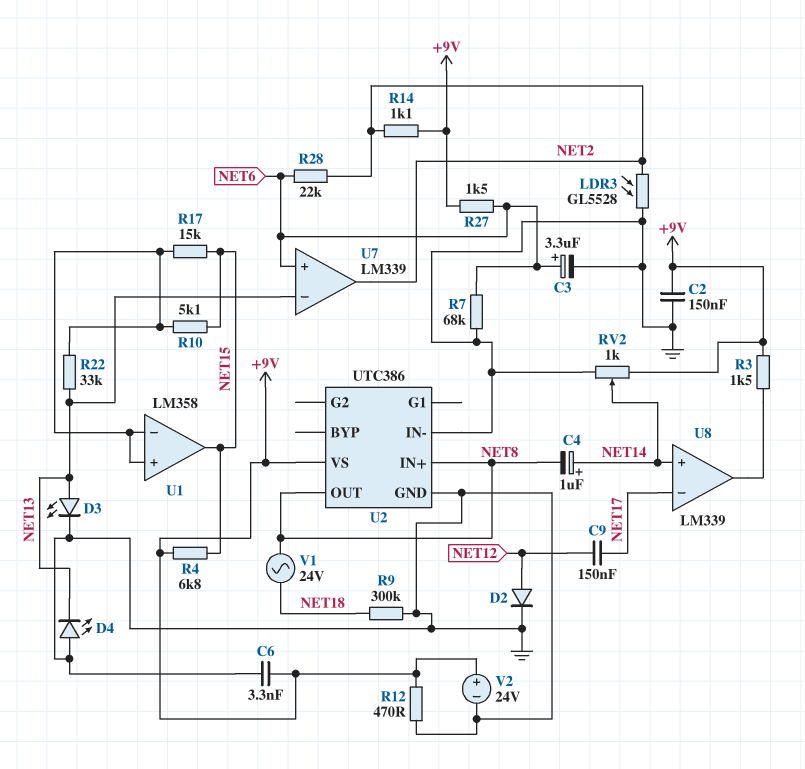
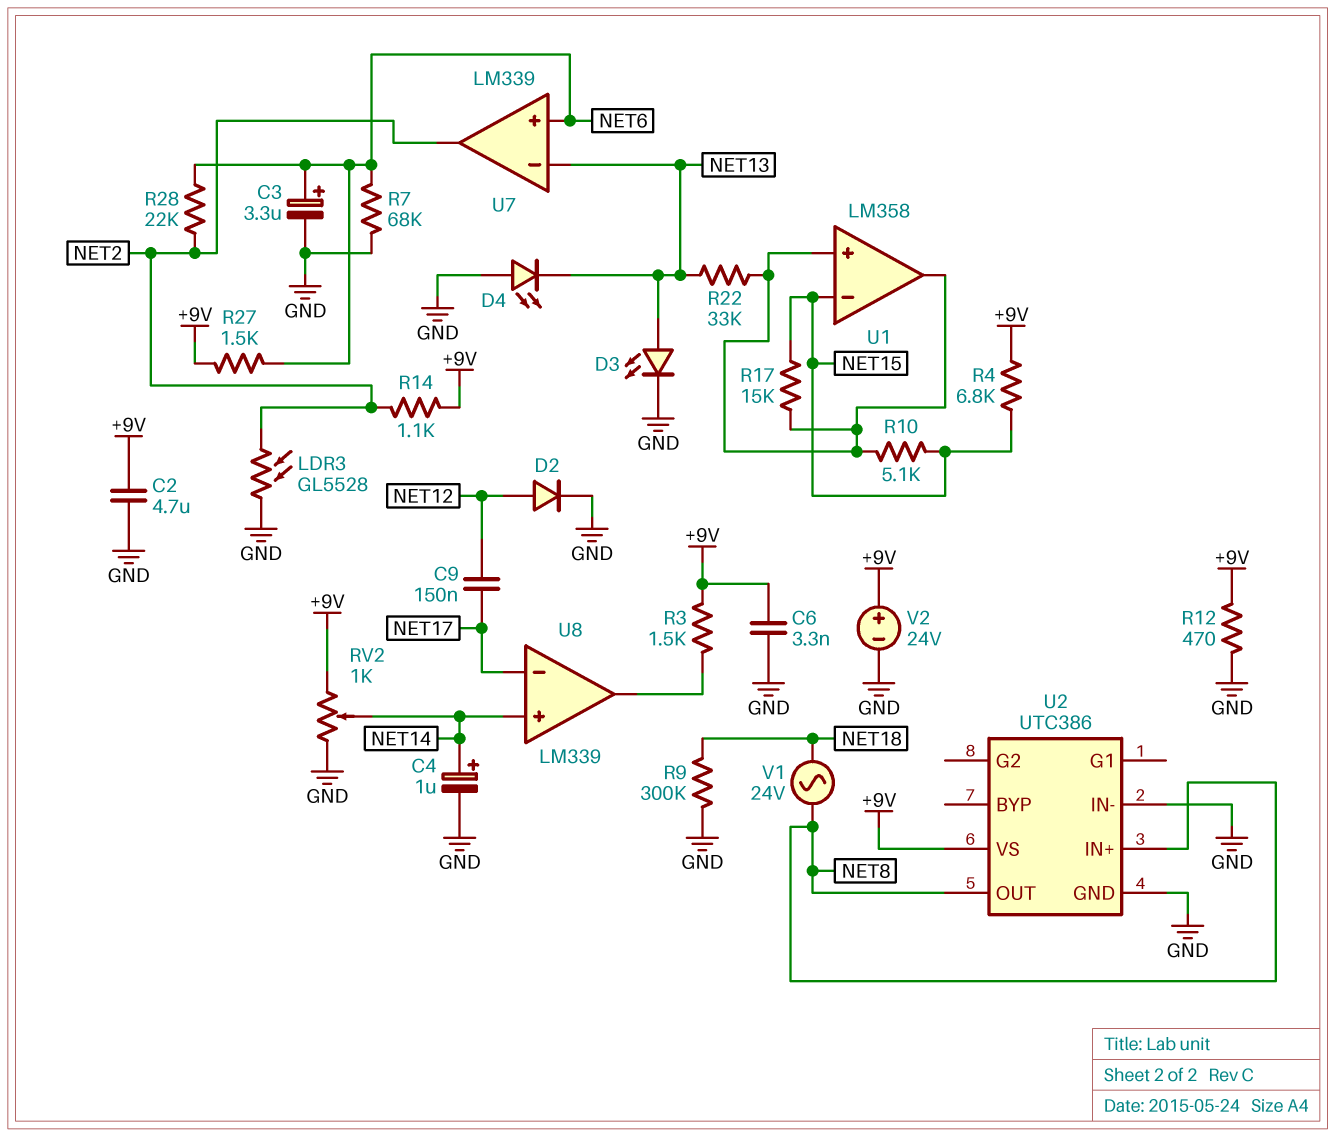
C2: 150nF (+9V, GND) -> 4.7uF (+9V, GND)
C4: 1uF (plus NET14, minus NET8) -> 1uF (plus NET14, minus GND)
U1 pin in-: U1/in+ -> NET15
U1 pin out: NET15 -> U1/in+

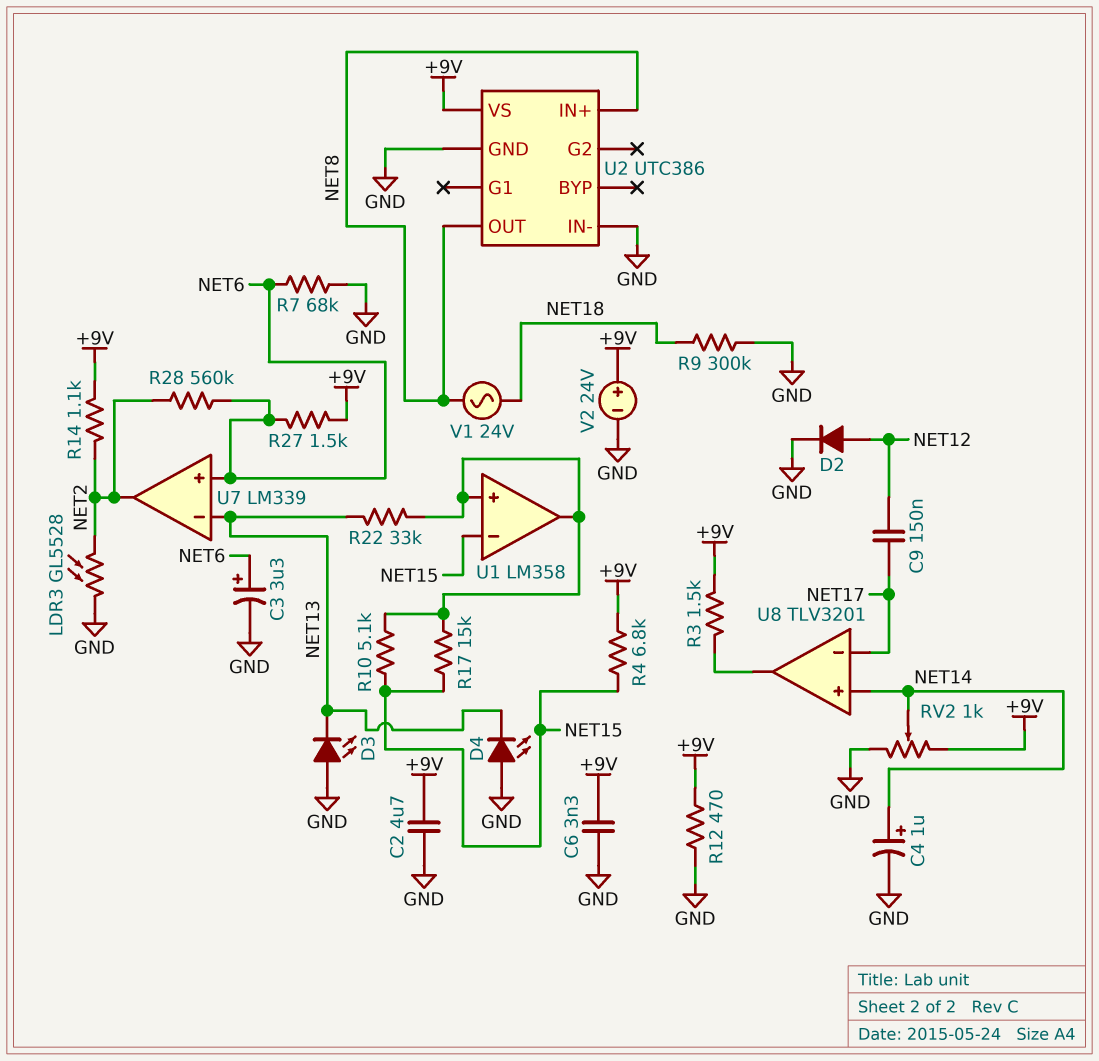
D3: LED (A NET13, K GND) -> LED (A GND, K NET13)
R28: 22k (NET2, NET6) -> 560k (NET2, NET6)
U8: LM339 -> TLV3201

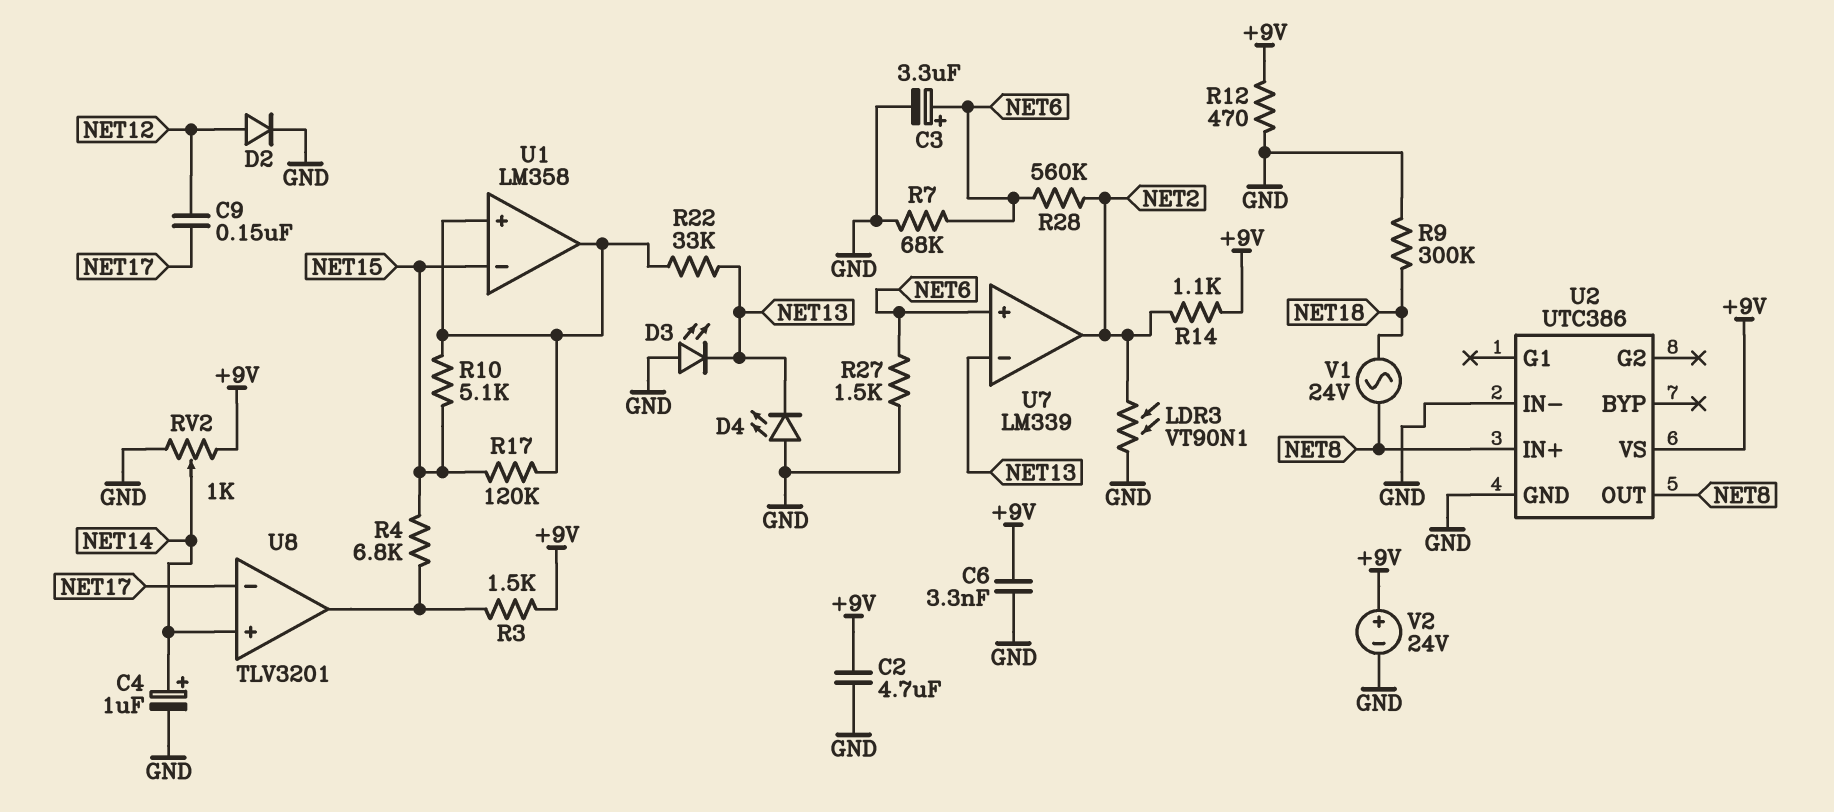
LDR3: GL5528 (GND, NET2) -> VT90N1 (GND, NET2)
R4: 6.8k (+9V, NET15) -> 6.8k (NET15, U8/out)
R17: 15k (NET15, U1/in+) -> 120k (NET15, U1/in+)
R27: 1.5k (+9V, NET6) -> 1.5k (GND, NET6)

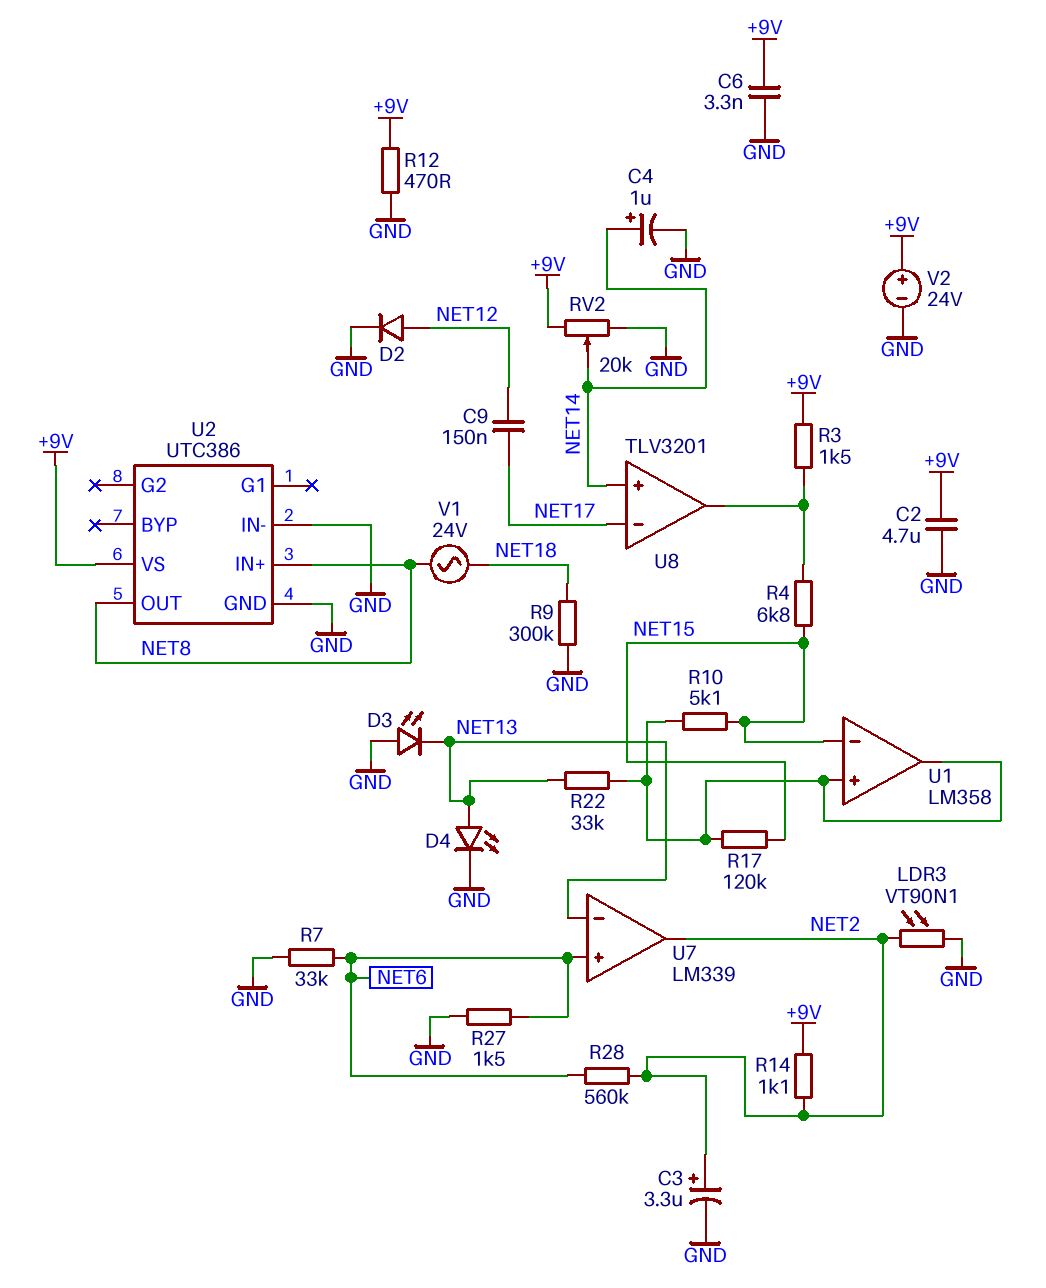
C3: 3.3uF (plus NET6, minus GND) -> 3.3uF (plus NET2, minus GND)
D4: LED (A GND, K NET13) -> LED (A NET13, K GND)
R7: 68k (GND, NET6) -> 33k (GND, NET6)
RV2: 1k (+9V, GND, wiper NET14) -> 20k (+9V, GND, wiper NET14)

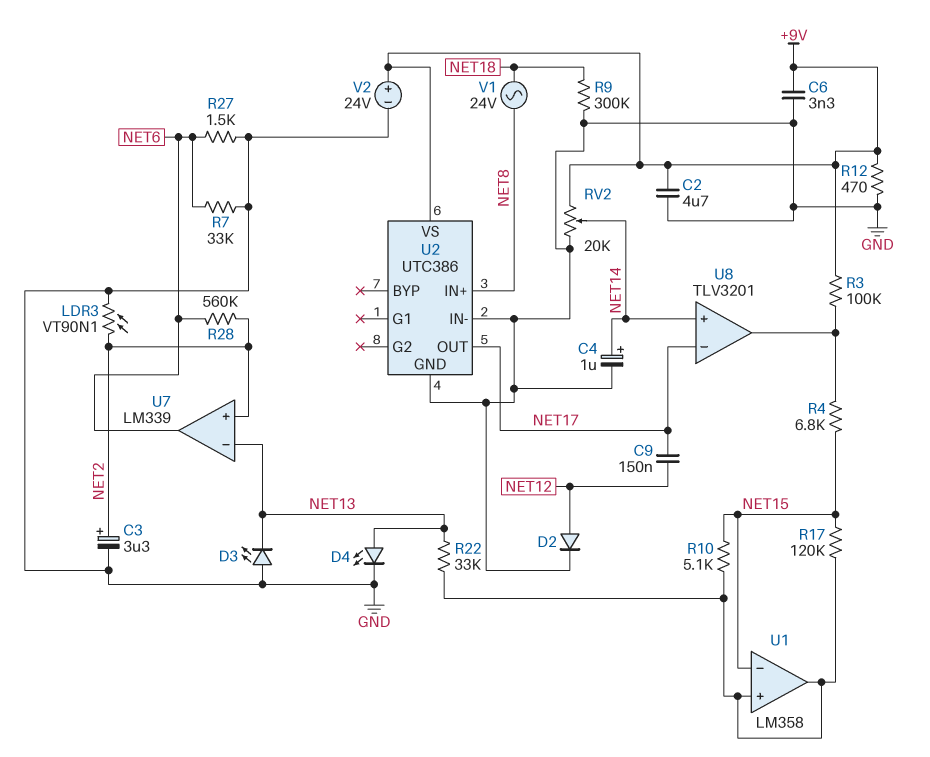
R3: 1.5k (+9V, U8/out) -> 100k (+9V, U8/out)
R14: 1.1k (+9V, NET2) -> none
U2 pin OUT: NET8 -> NET17
U7 pin in+: NET6 -> NET2
U7 pin out: NET2 -> NET6

